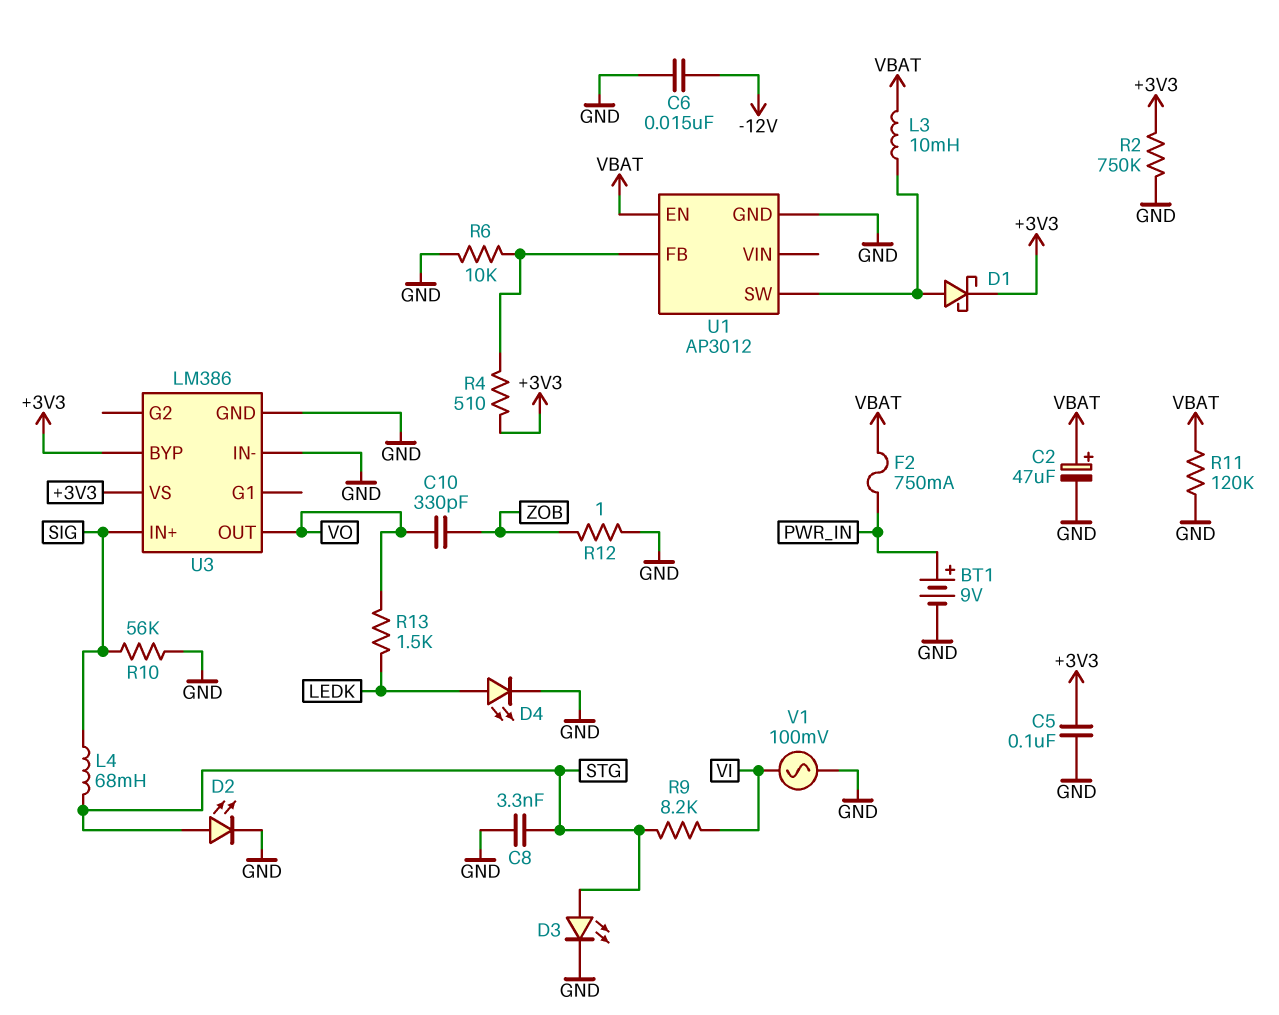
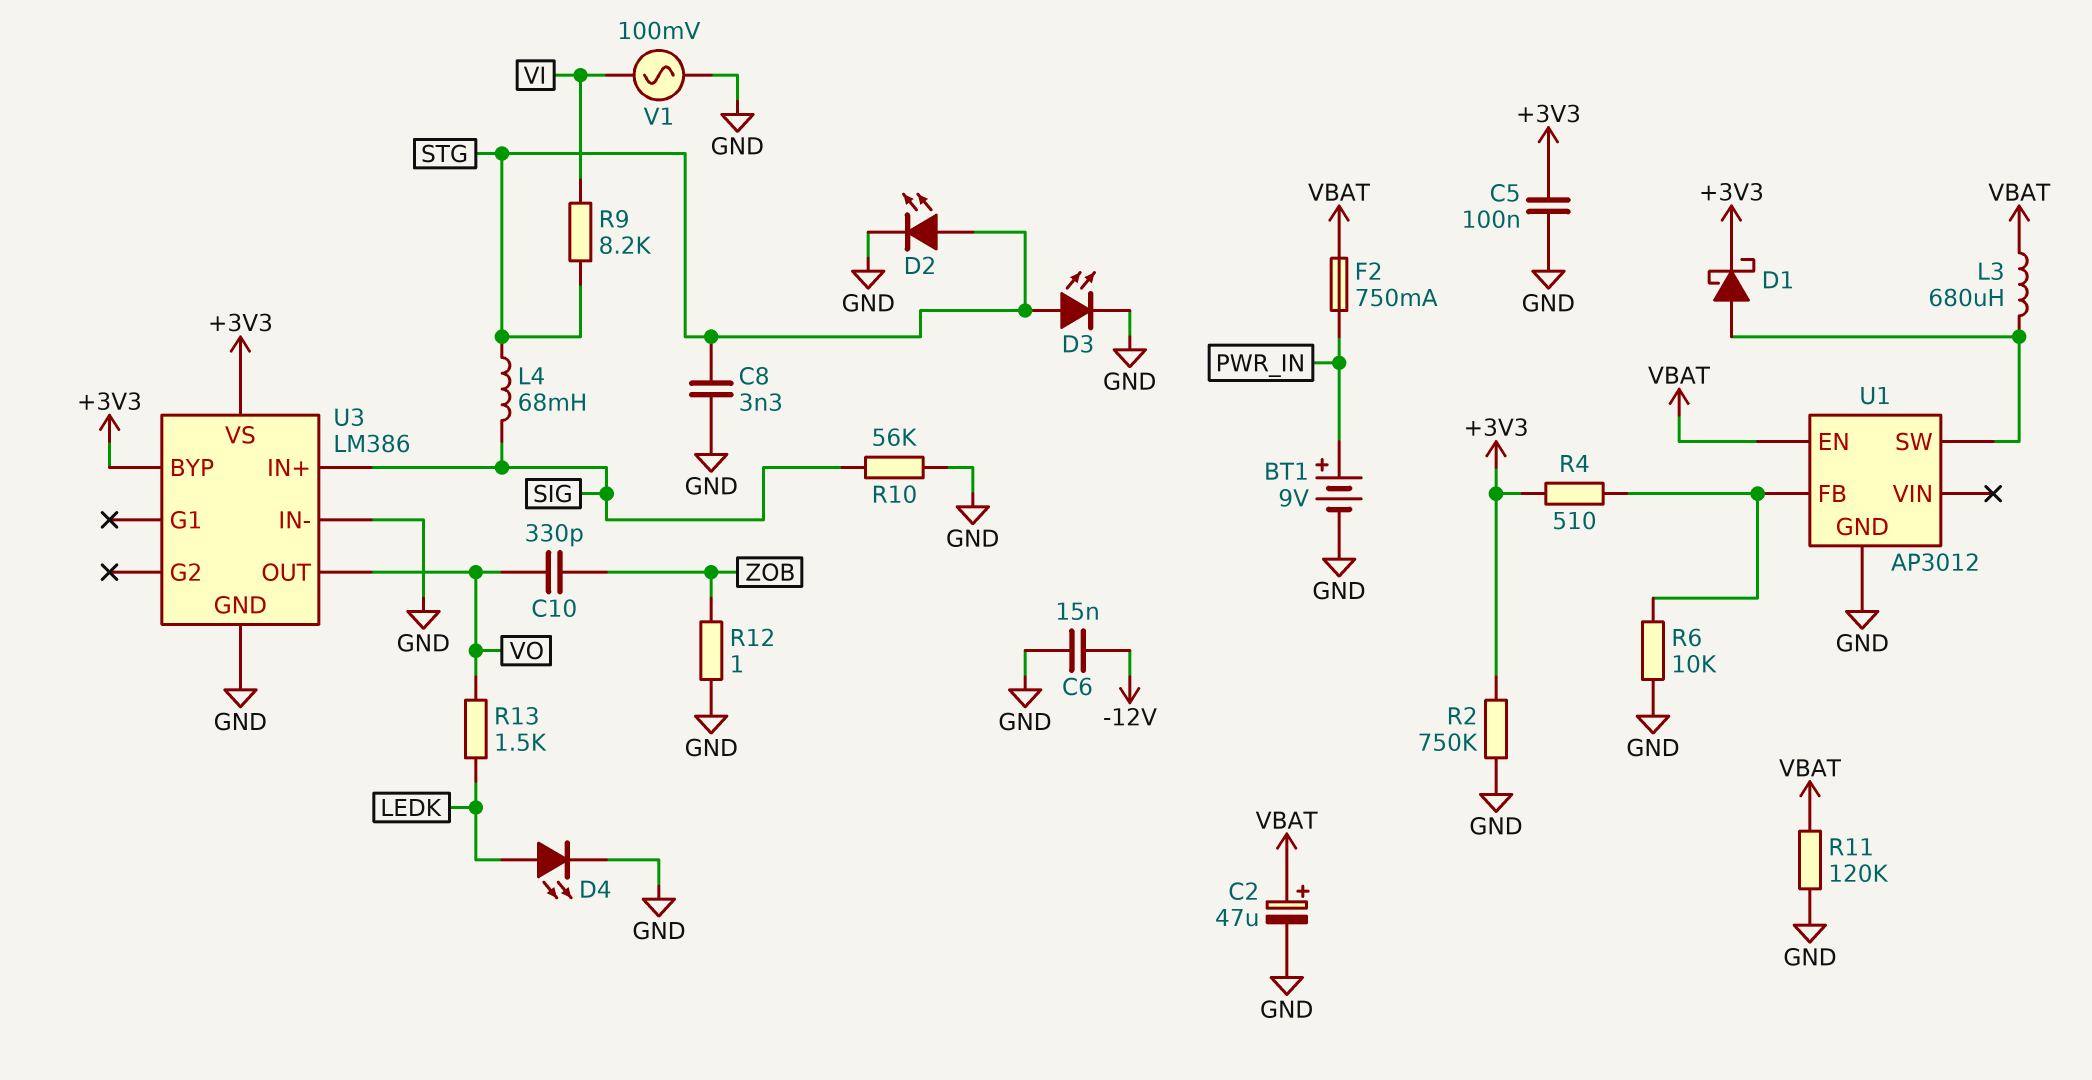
L3: 10mH (U1/SW, VBAT) -> 680uH (U1/SW, VBAT)

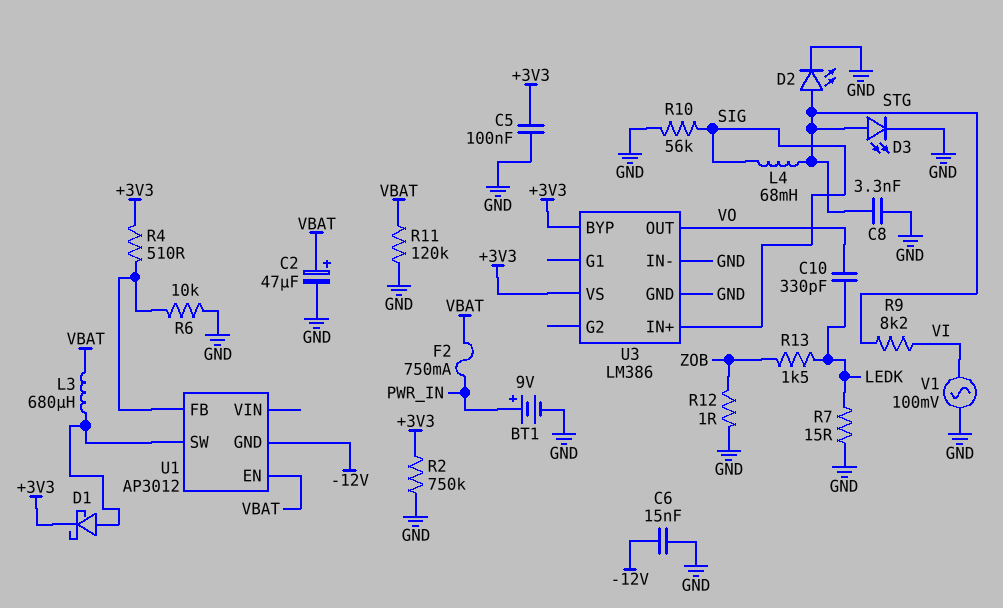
C10: 330pF (VO, ZOB) -> 330pF (LEDK, VO)
D4: LED (A LEDK, K GND) -> none
R7: none -> 15 (GND, LEDK)
R13: 1.5k (LEDK, VO) -> 1.5k (LEDK, ZOB)
U1 pin GND: GND -> -12V

